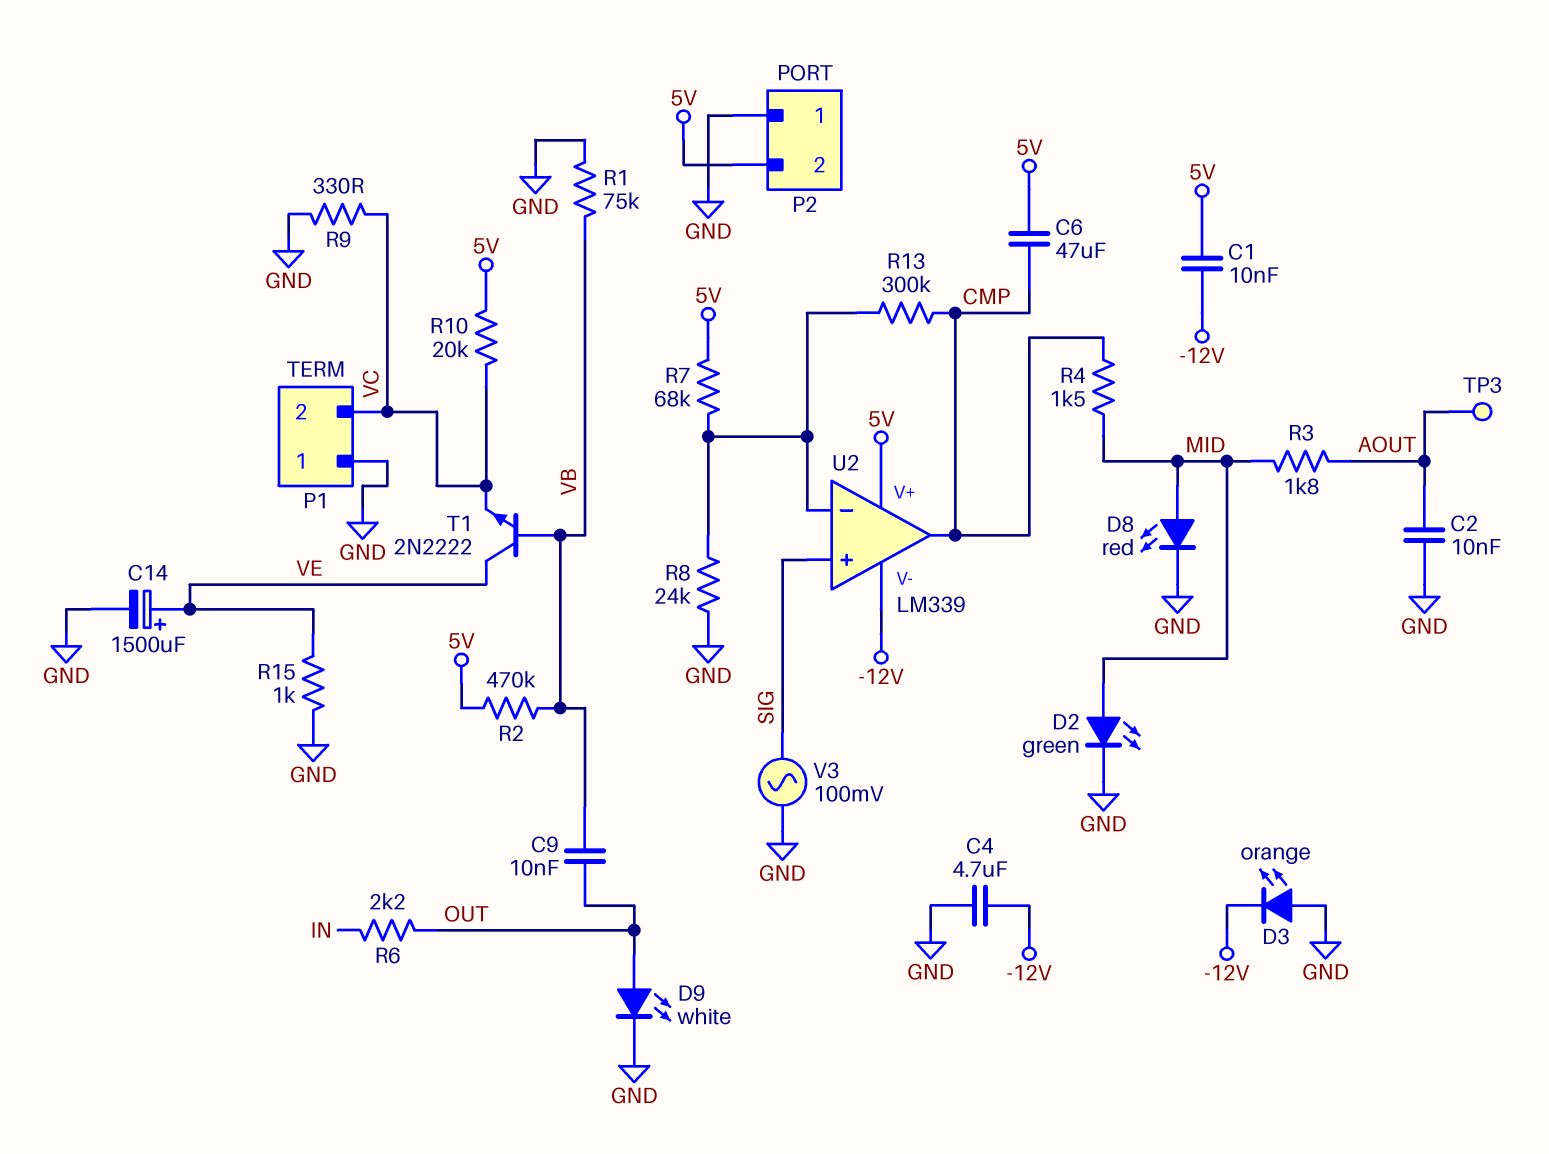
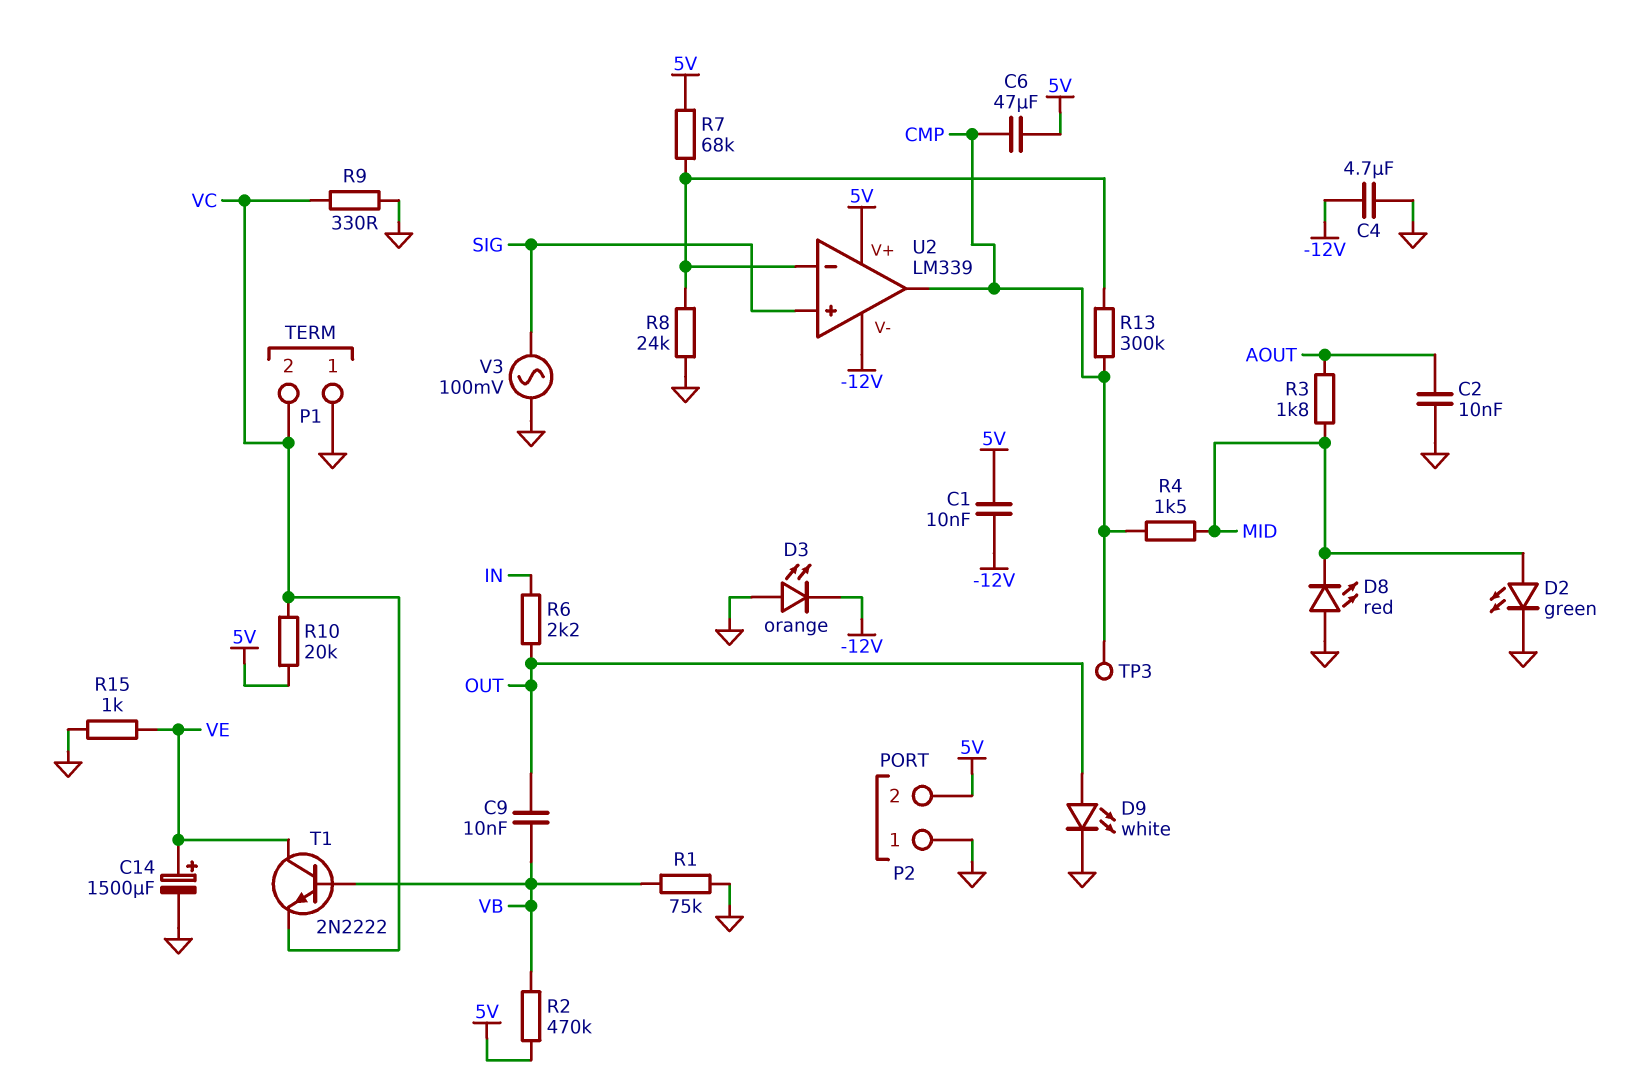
D8: LED red (A MID, K GND) -> LED red (A GND, K MID)
TP3: test point (AOUT) -> test point (CMP)

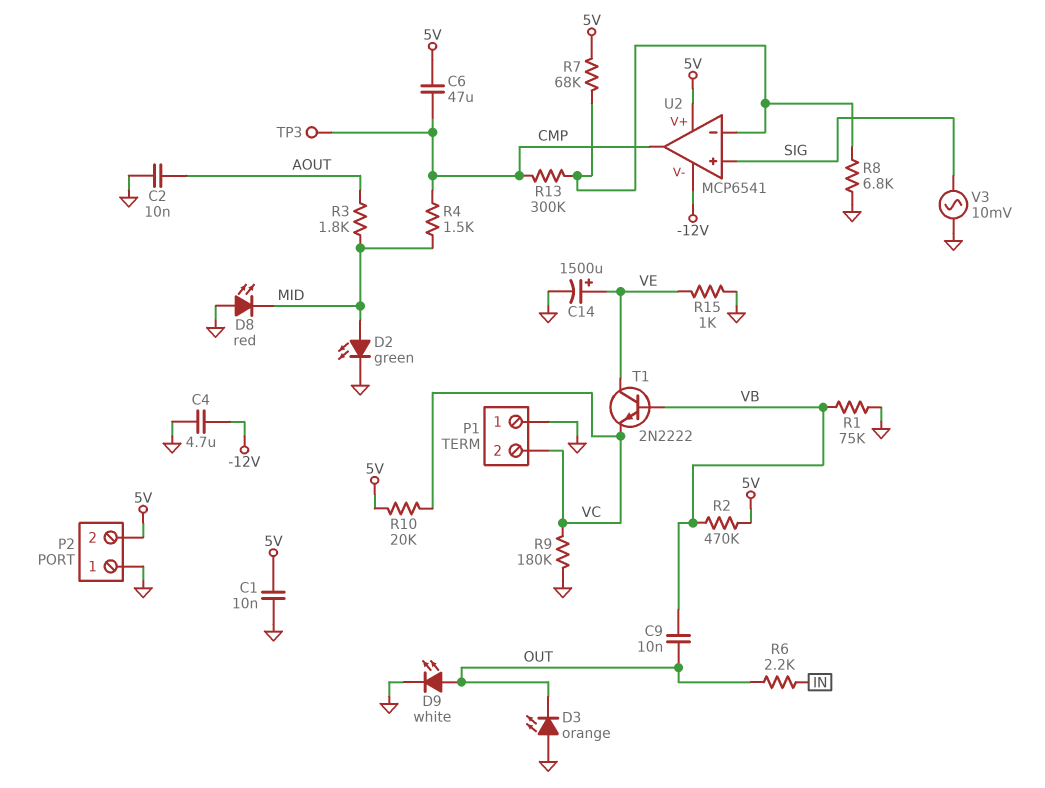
C1: 10nF (-12V, 5V) -> 10nF (5V, GND)
D3: LED orange (A GND, K -12V) -> LED orange (A GND, K OUT)
R8: 24k (GND, U2/in-) -> 6.8k (GND, U2/in-)
R9: 330 (GND, VC) -> 180k (GND, VC)
U2: LM339 -> MCP6541
V3: AC 100mV (GND, SIG) -> AC 10mV (GND, SIG)

